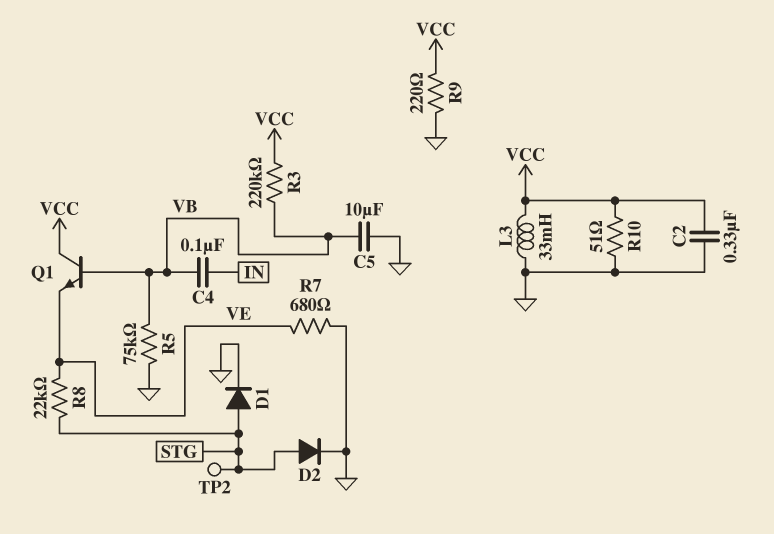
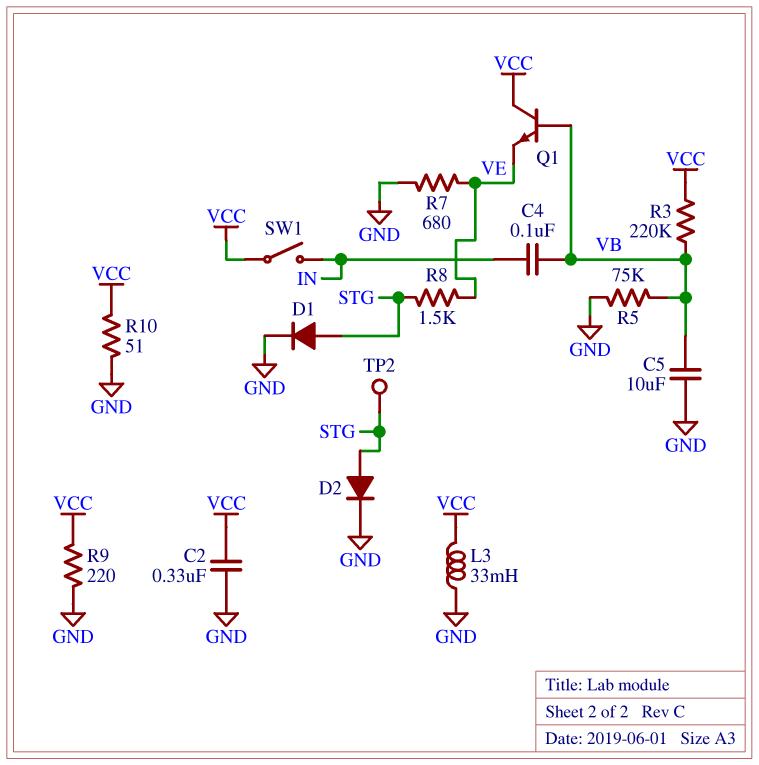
R8: 22k (STG, VE) -> 1.5k (STG, VE)
SW1: none -> switch (IN, VCC)

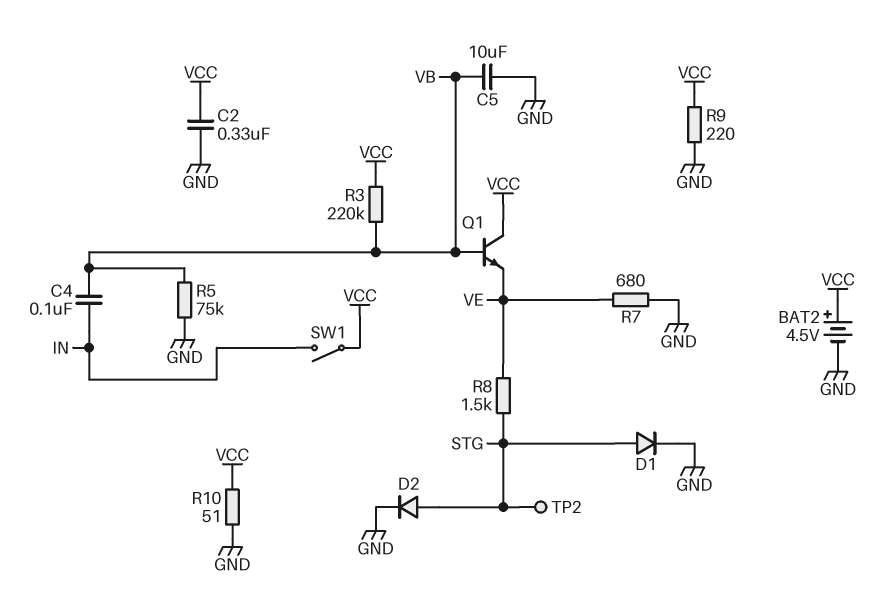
BAT2: none -> 4.5V (plus VCC, minus GND)
L3: 33mH (GND, VCC) -> none

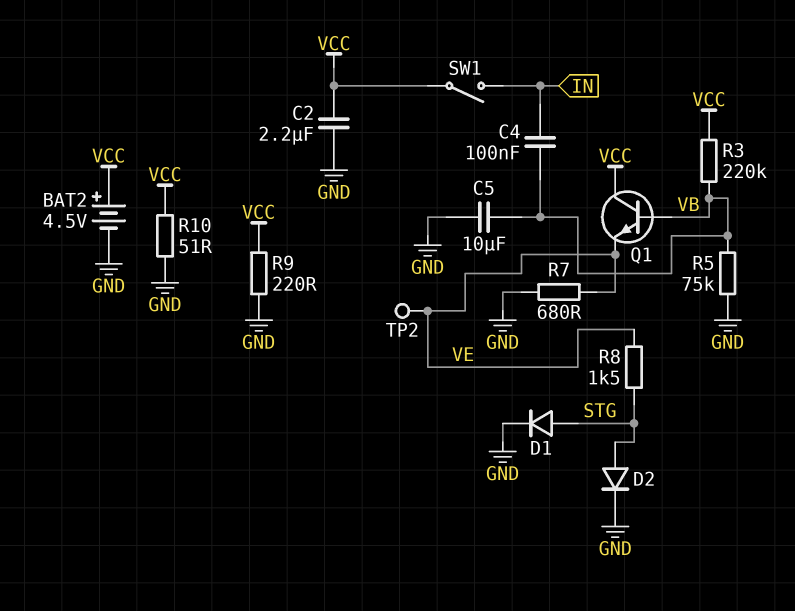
C2: 330nF (GND, VCC) -> 2.2uF (GND, VCC)
TP2: test point (STG) -> test point (VE)

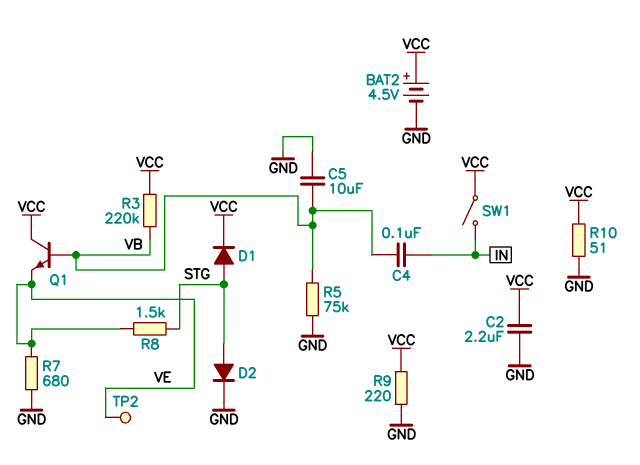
D1: diode (A STG, K GND) -> diode (A STG, K VCC)

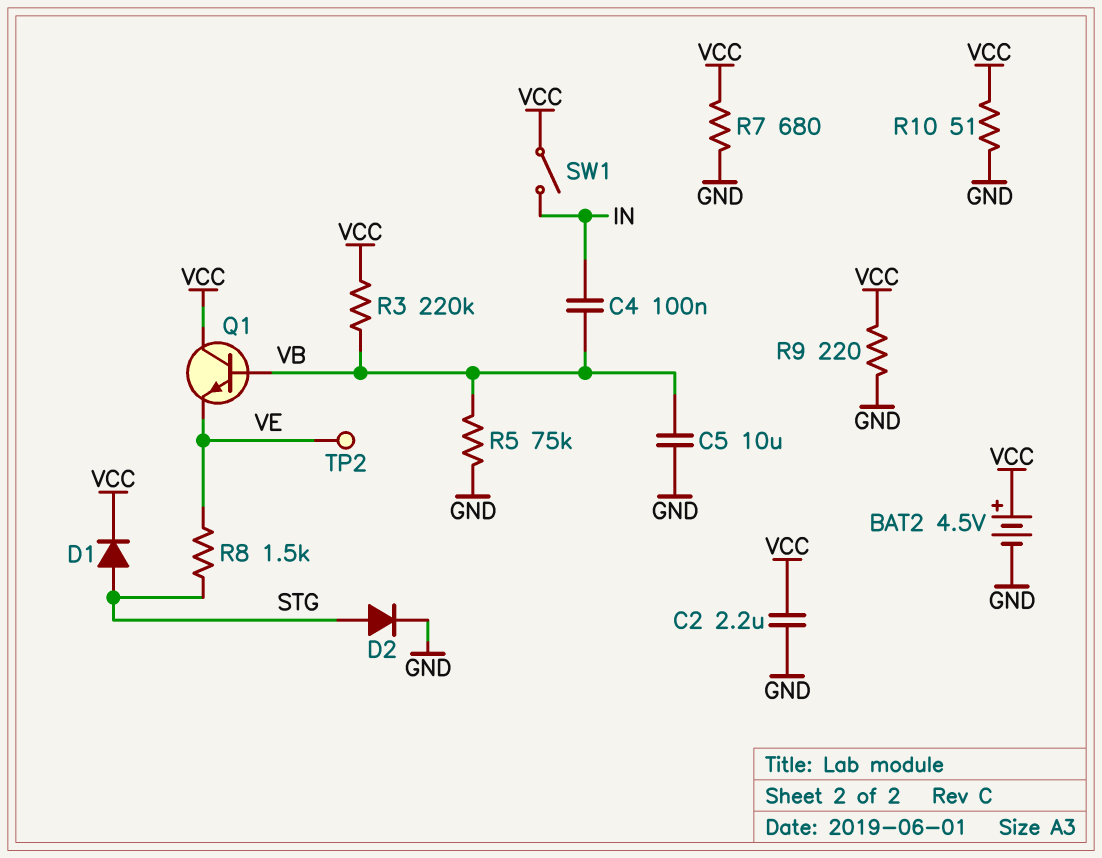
R7: 680 (GND, VE) -> 680 (GND, VCC)

